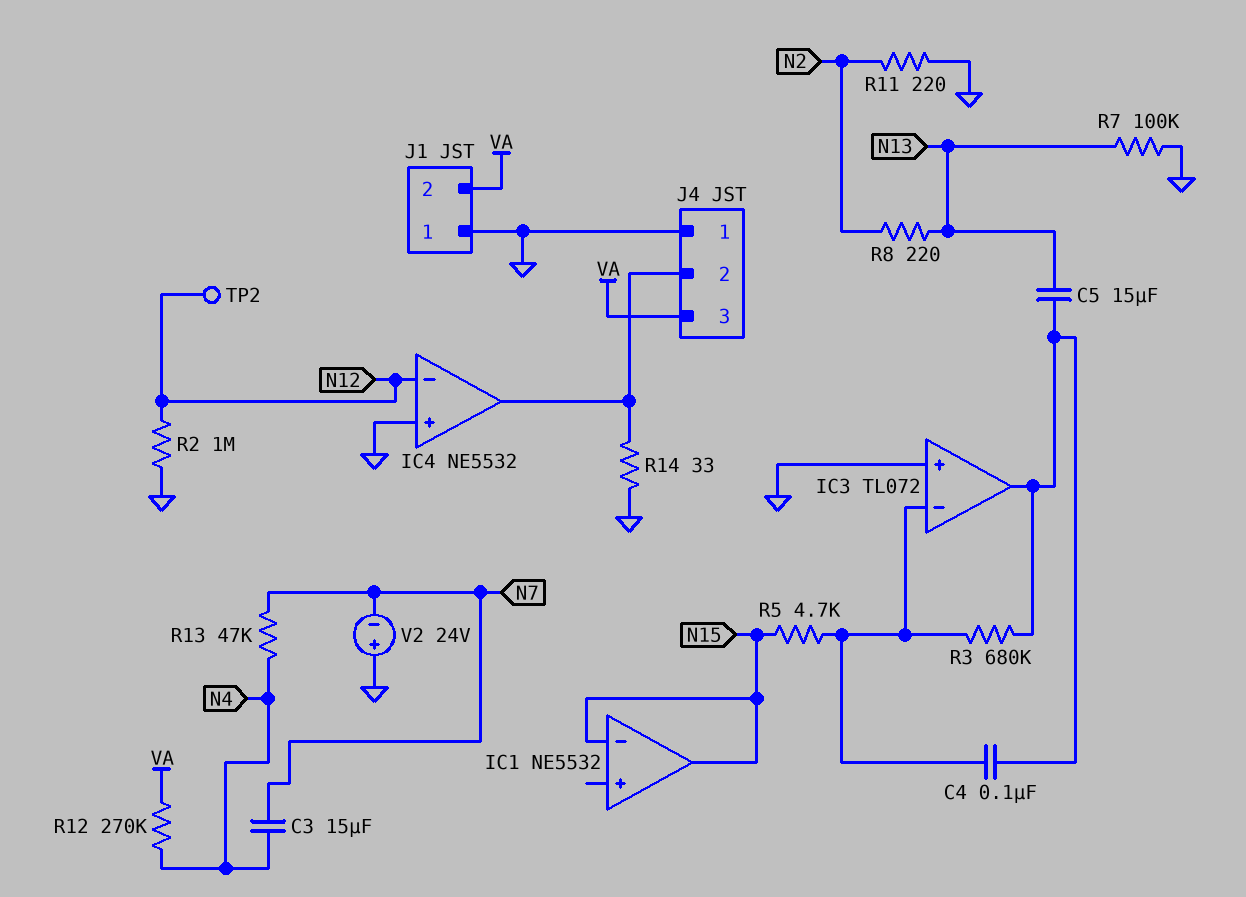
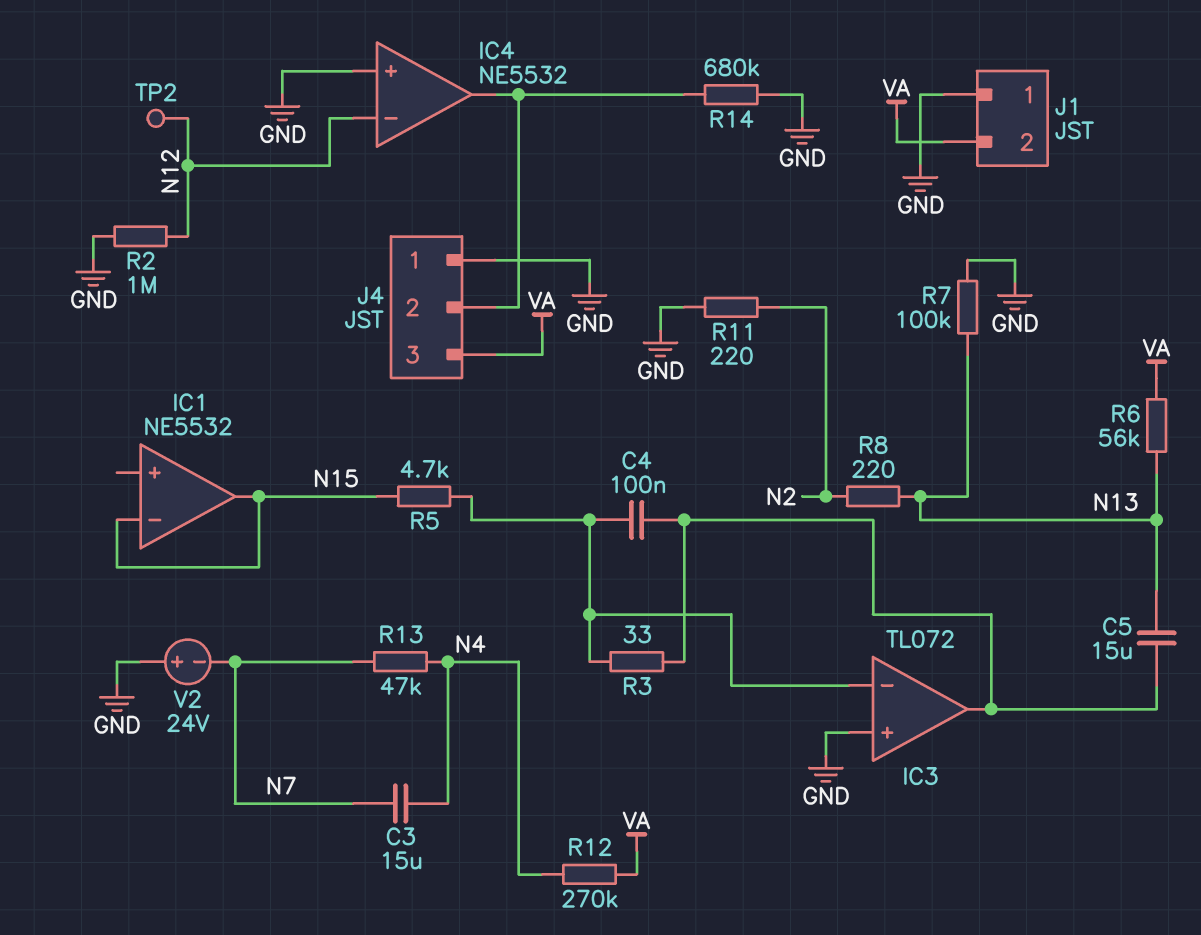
R3: 680k (IC3/in-, IC3/out) -> 33 (IC3/in-, IC3/out)
R6: none -> 56k (N13, VA)
R14: 33 (GND, IC4/out) -> 680k (GND, IC4/out)

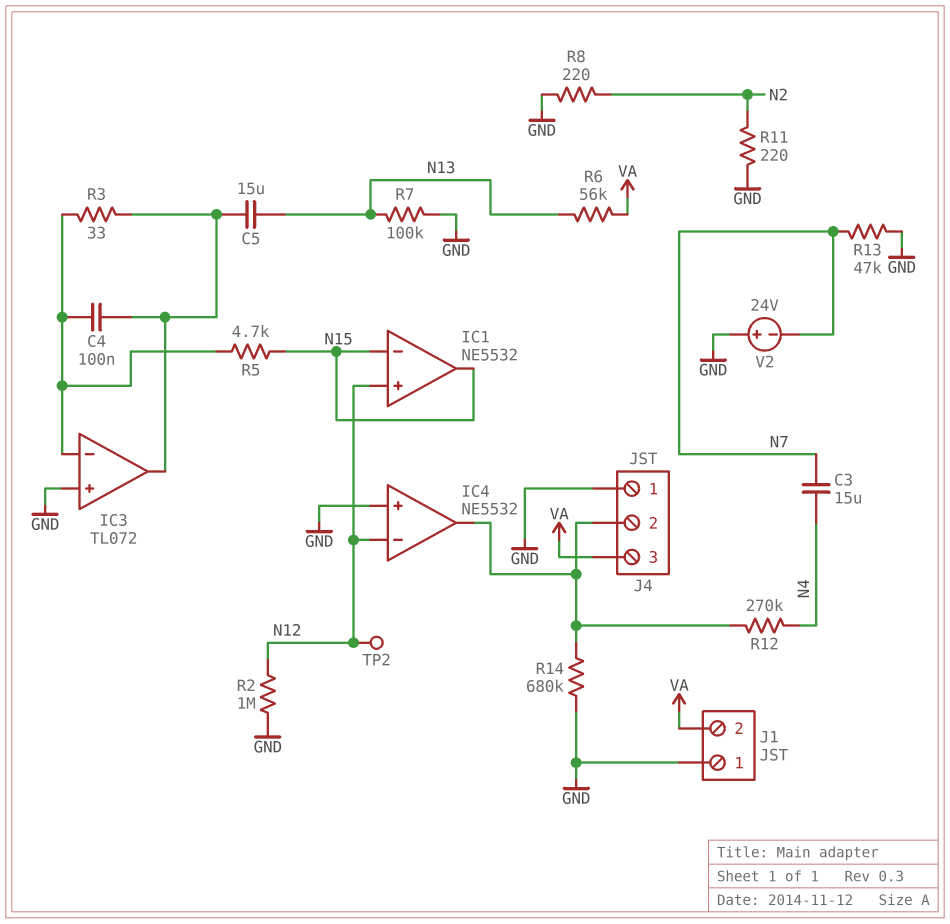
IC1 pin in+: none -> N12
R8: 220 (N2, N13) -> 220 (GND, N2)
R12: 270k (N4, VA) -> 270k (IC4/out, N4)
R13: 47k (N4, N7) -> 47k (GND, N7)

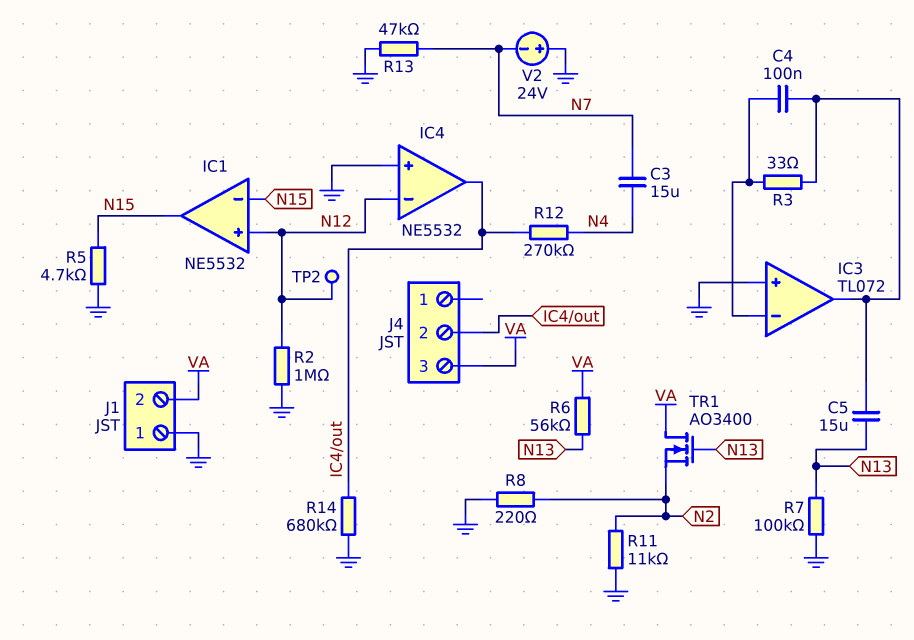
J4 pin 1: GND -> none
R5: 4.7k (IC3/in-, N15) -> 4.7k (GND, N15)
R11: 220 (GND, N2) -> 11k (GND, N2)
TR1: none -> NMOS AO3400 (G N13, D VA, S N2)

